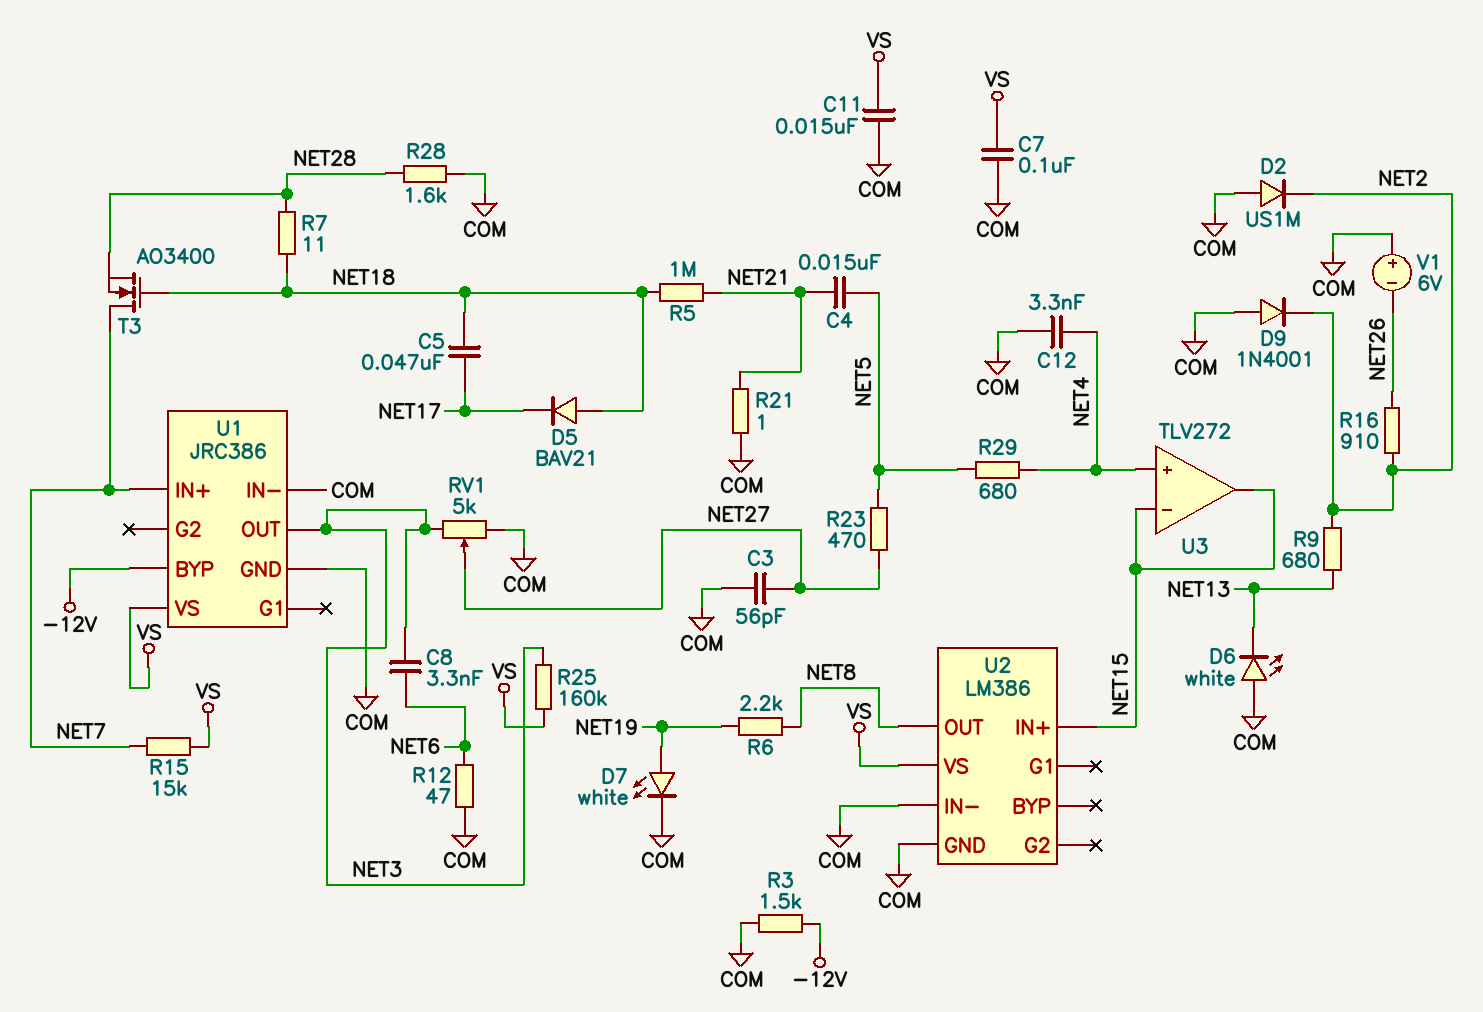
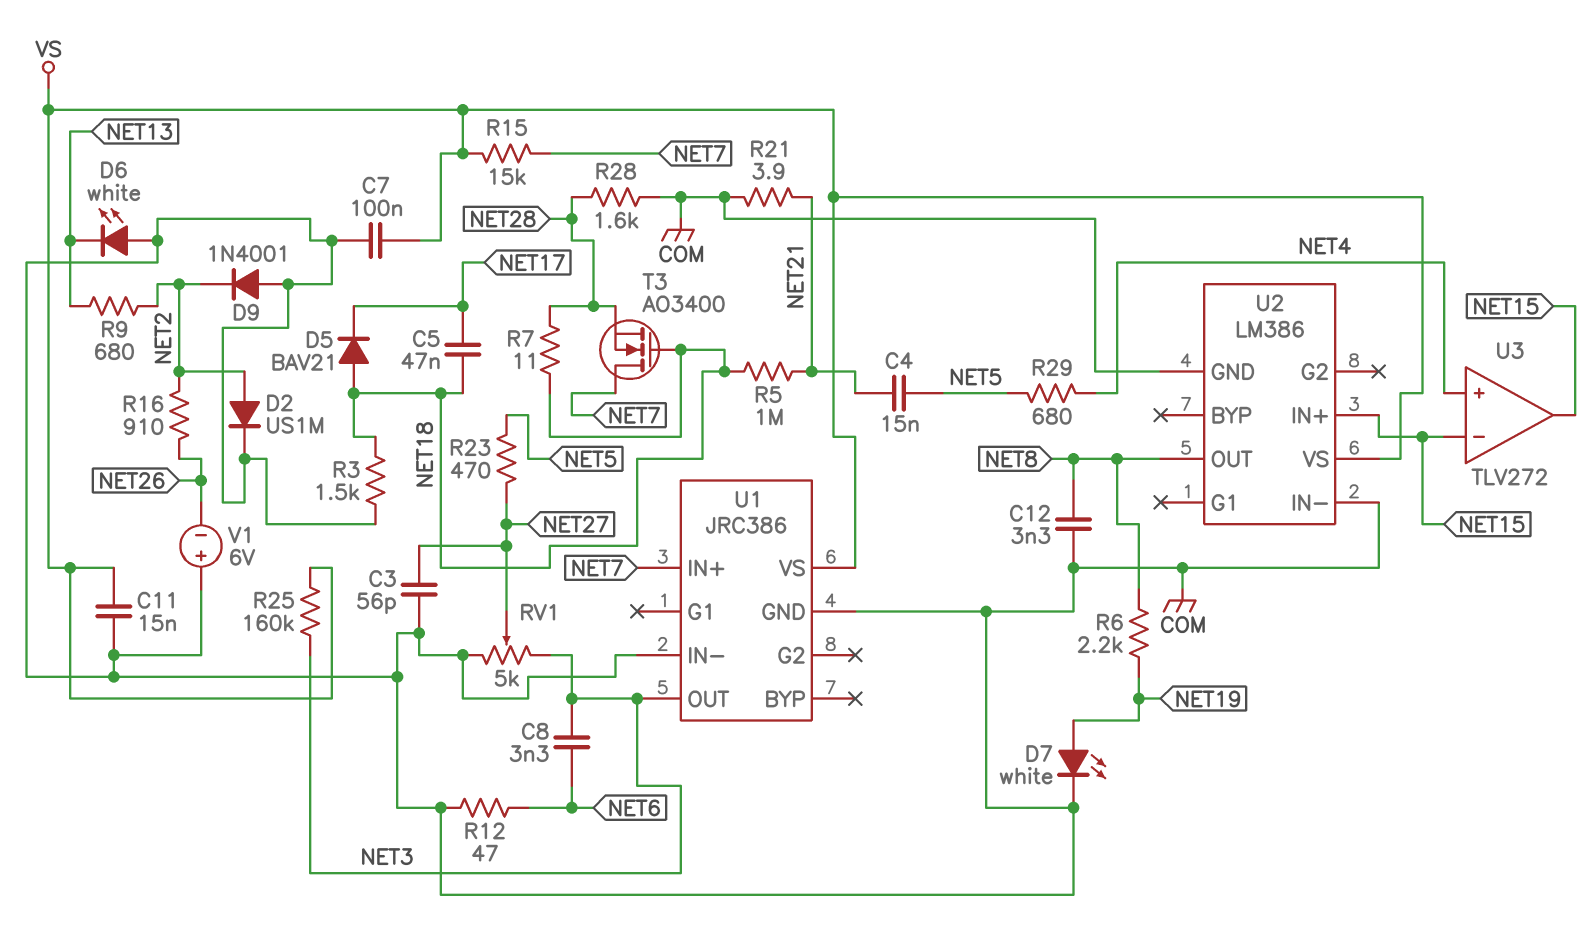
C12: 3.3nF (COM, NET4) -> 3.3nF (COM, NET8)
D2: diode US1M (A COM, K NET2) -> diode US1M (A NET2, K COM)
R3: 1.5k (-12V, COM) -> 1.5k (COM, NET18)
R21: 1 (COM, NET21) -> 3.9 (COM, NET21)
U1 pin BYP: -12V -> none

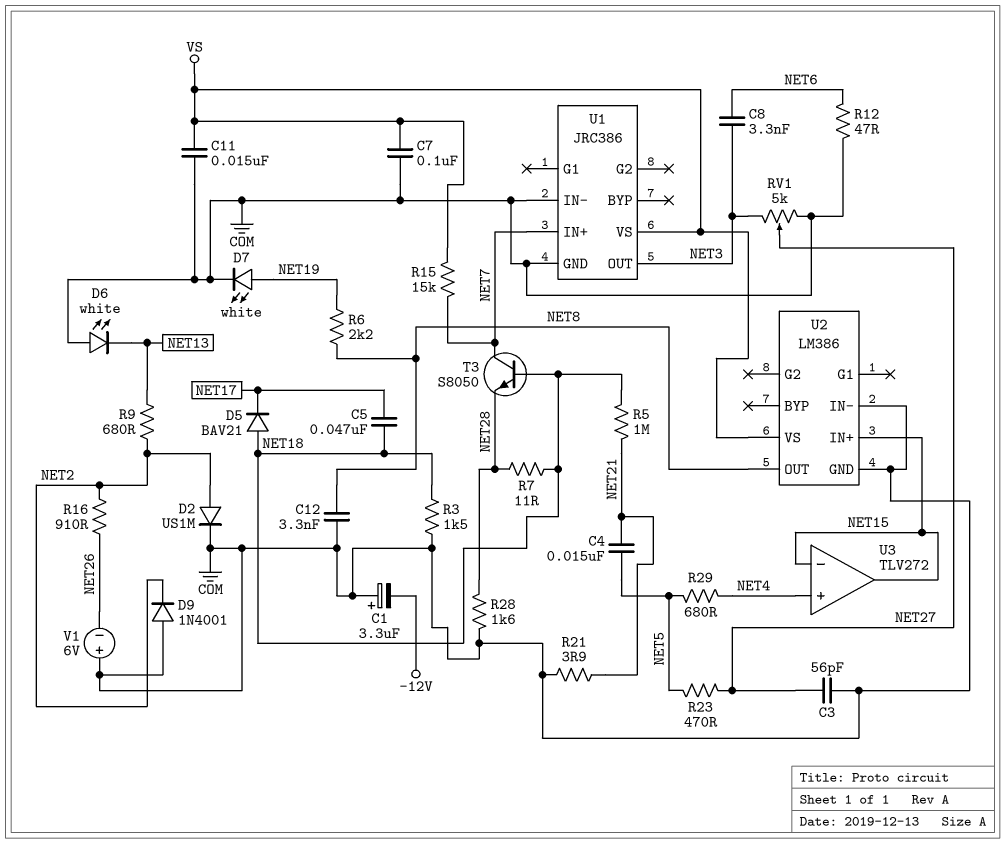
C1: none -> 3.3uF (plus COM, minus -12V)
R25: 160k (NET3, VS) -> none
T3: NMOS AO3400 (G NET18, D NET7, S NET28) -> NPN S8050 (B NET18, C NET7, E NET28)

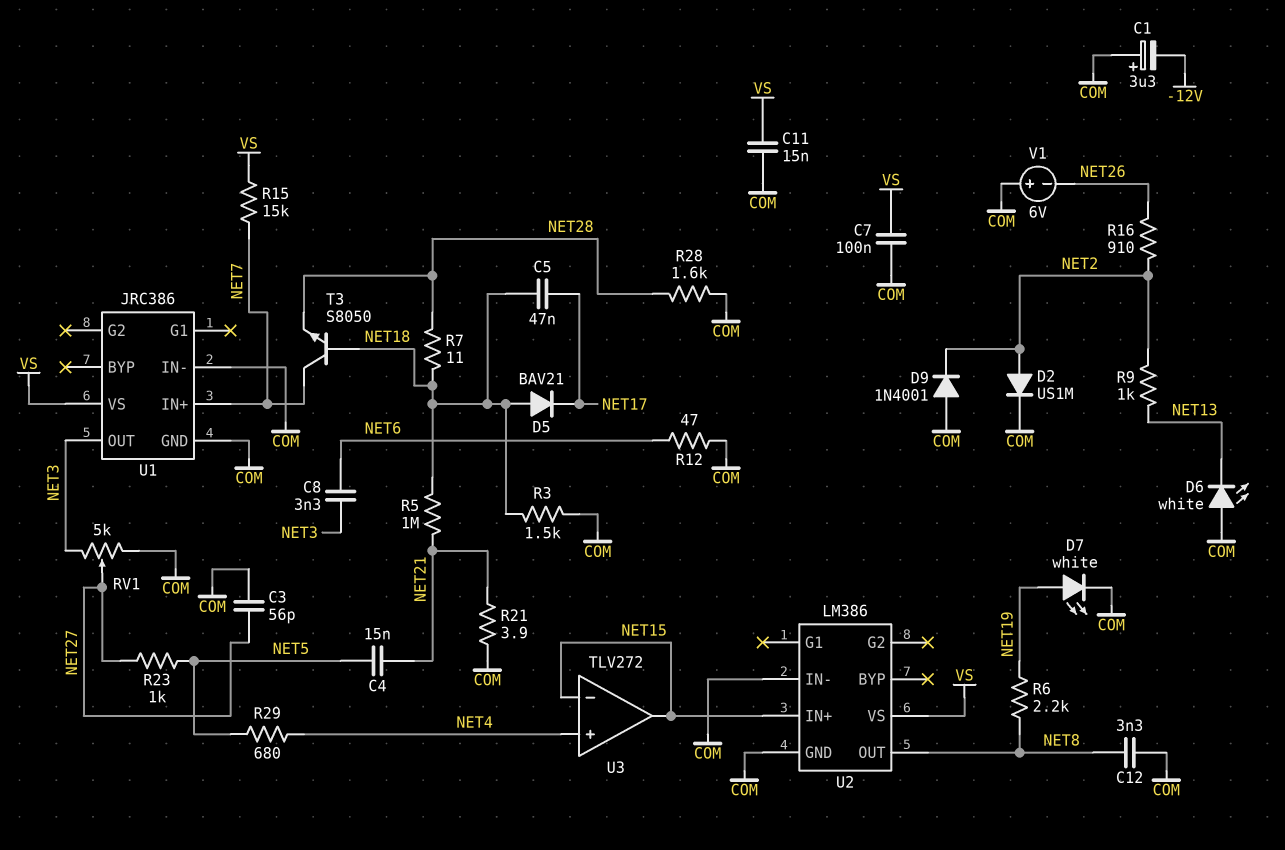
R9: 680 (NET2, NET13) -> 1k (NET2, NET13)
R23: 470 (NET5, NET27) -> 1k (NET5, NET27)

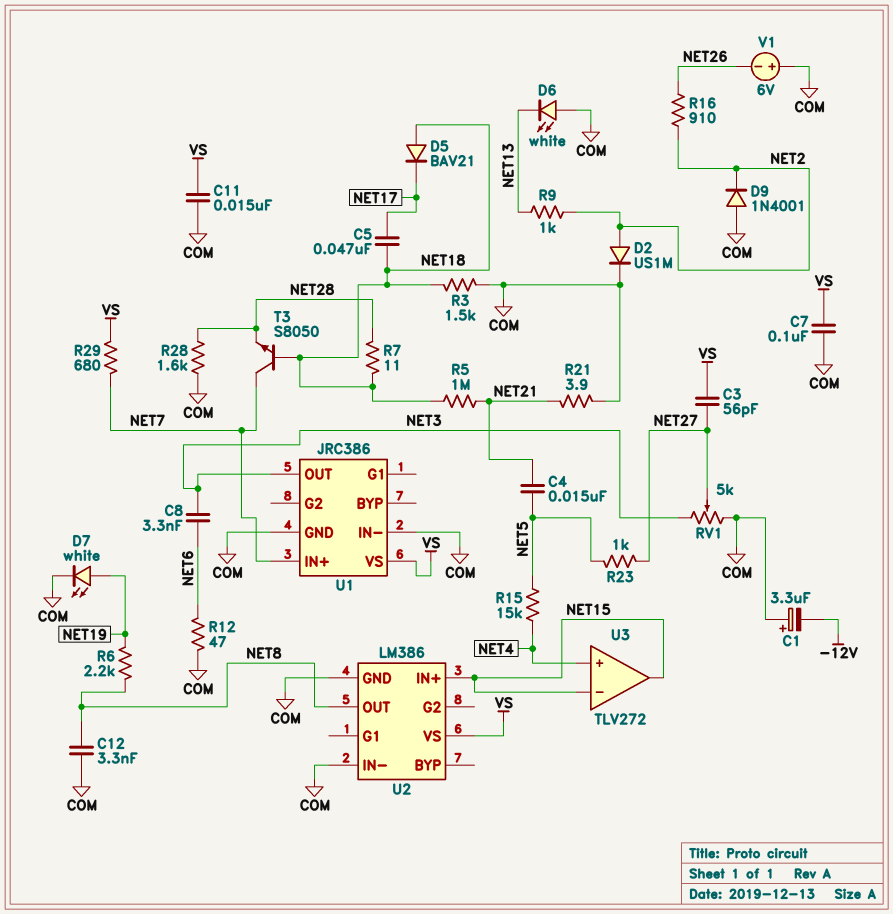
C3: 56pF (COM, NET27) -> 56pF (NET27, VS)
R15: 15k (NET7, VS) -> 15k (NET4, NET5)
R29: 680 (NET4, NET5) -> 680 (NET7, VS)

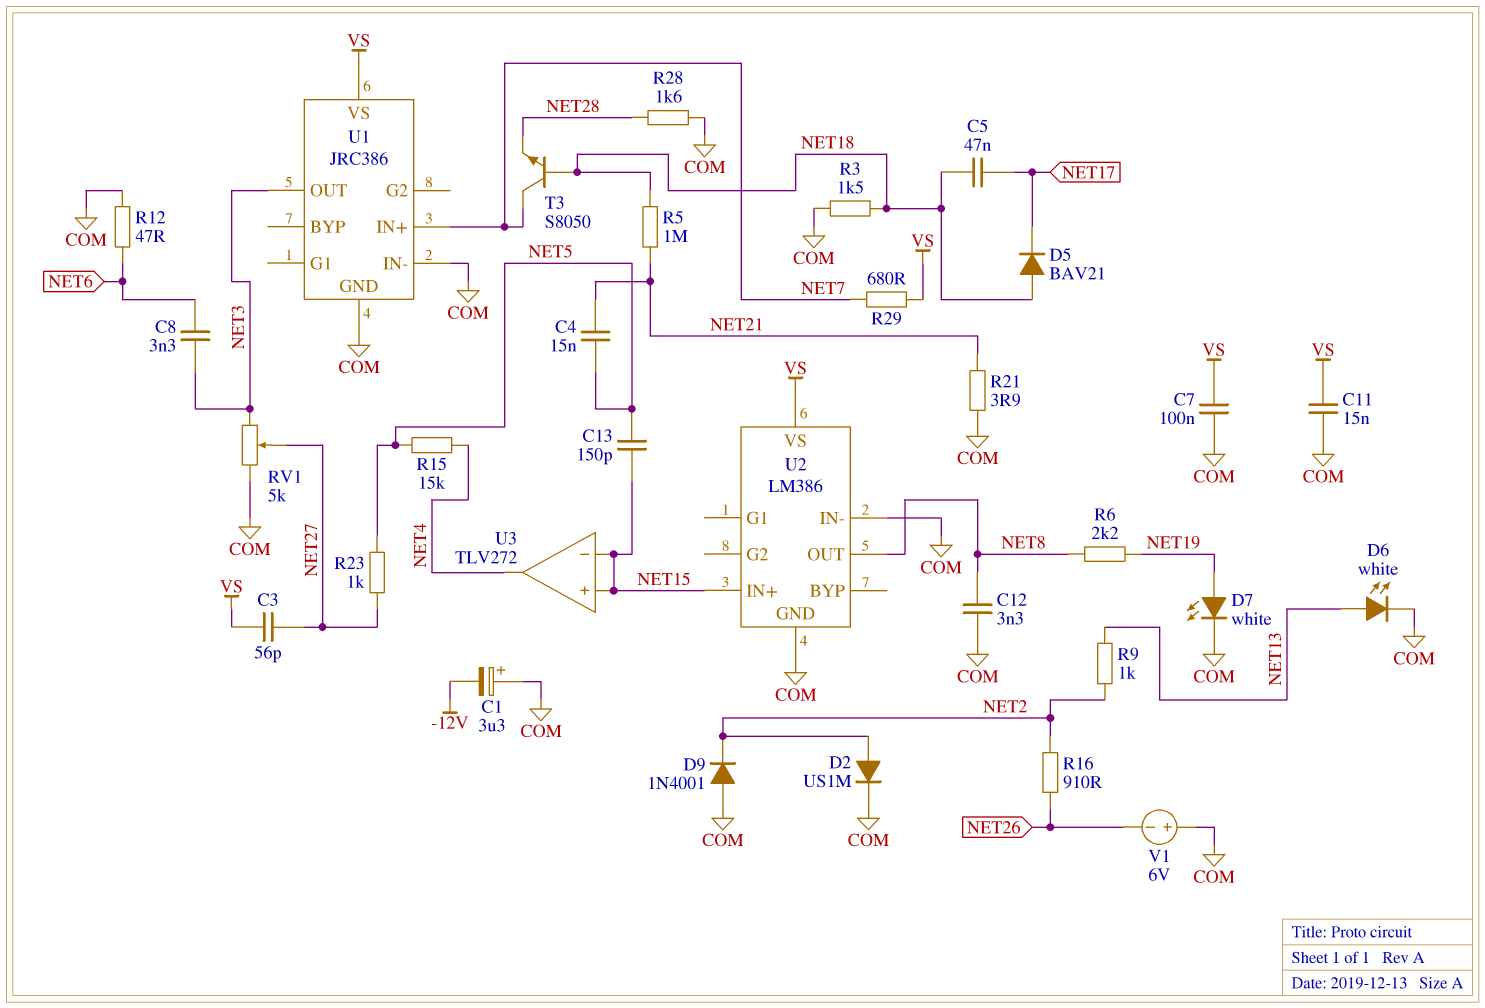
C13: none -> 150pF (NET5, NET15)
D6: LED white (A COM, K NET13) -> LED white (A NET13, K COM)
R7: 11 (NET18, NET28) -> none
U3 pin in+: NET4 -> NET15
U3 pin out: NET15 -> NET4

